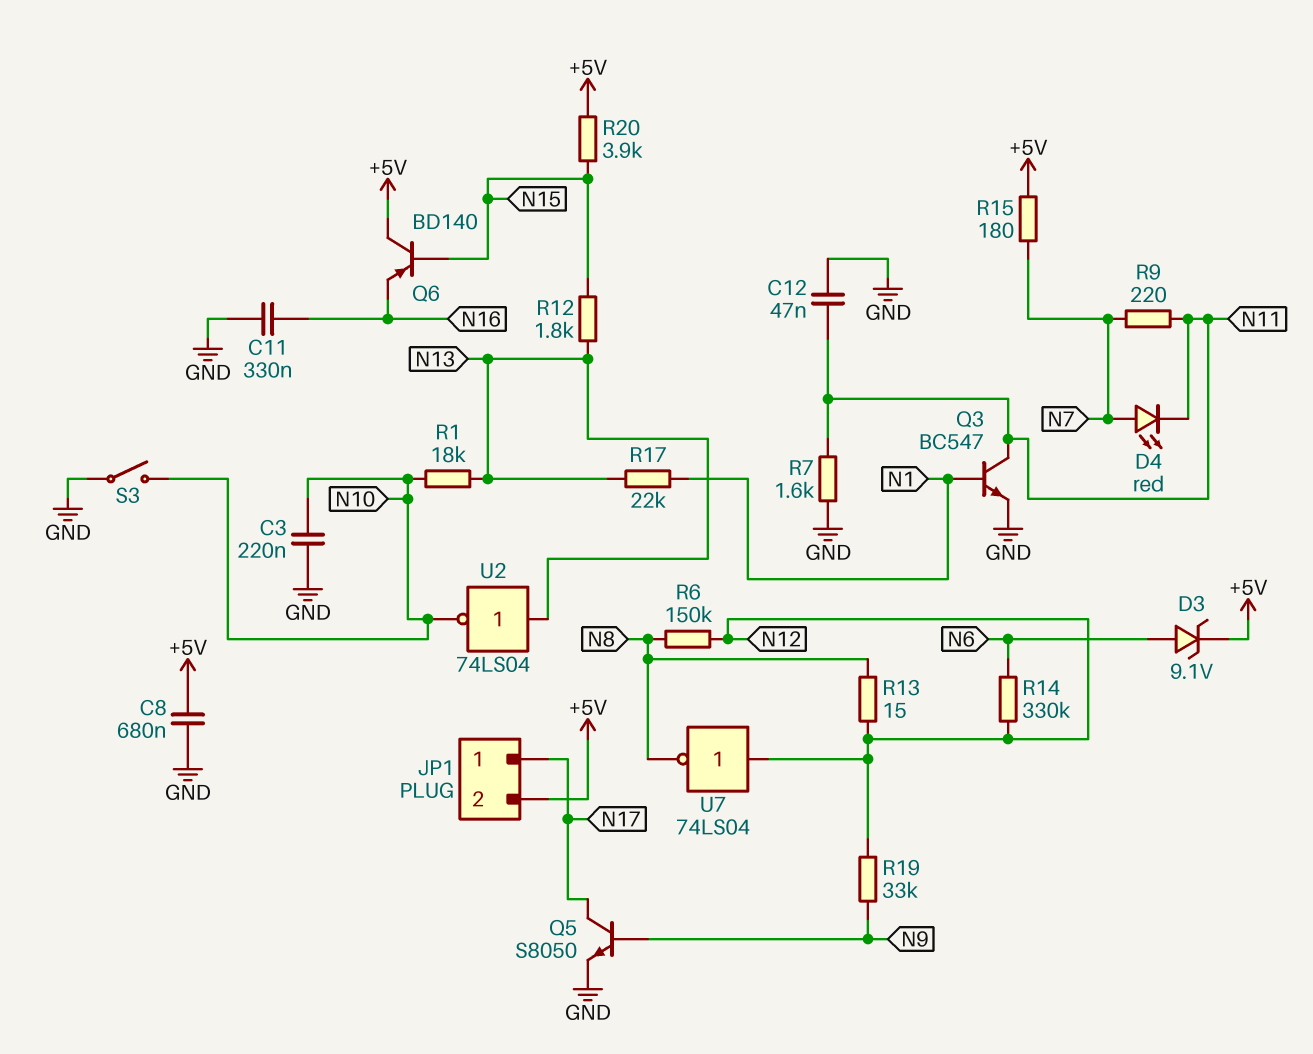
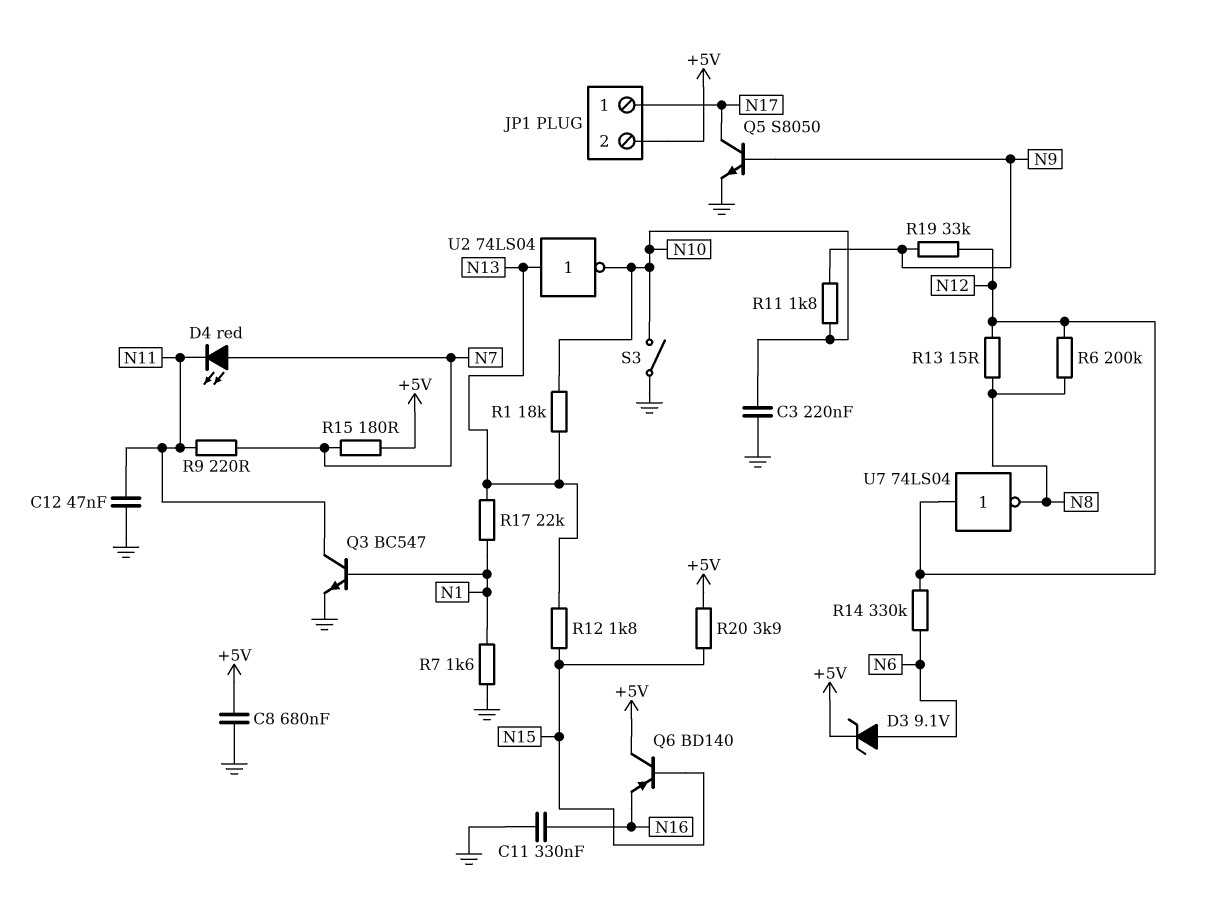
R6: 150k (N8, N12) -> 200k (N8, N12)
R7: 1.6k (GND, N11) -> 1.6k (GND, N1)
R11: none -> 1.8k (N9, N10)

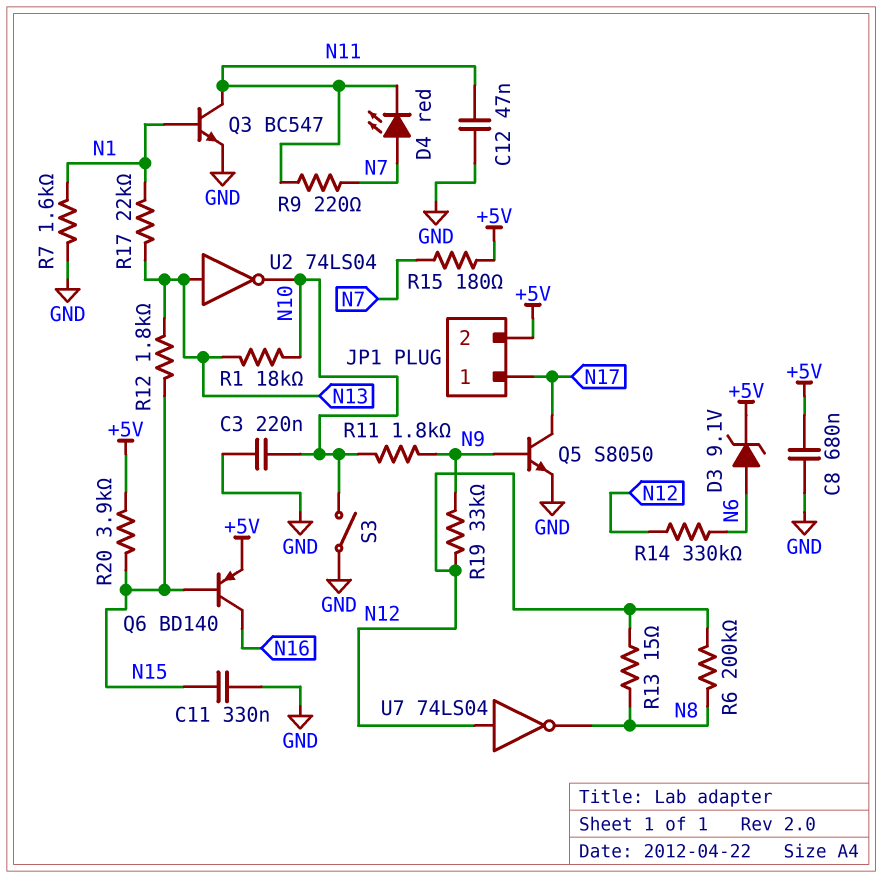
C11: 330nF (GND, N16) -> 330nF (GND, N15)
Q6: PNP BD140 (B N15, C +5V, E N16) -> PNP BD140 (B N15, C N16, E +5V)

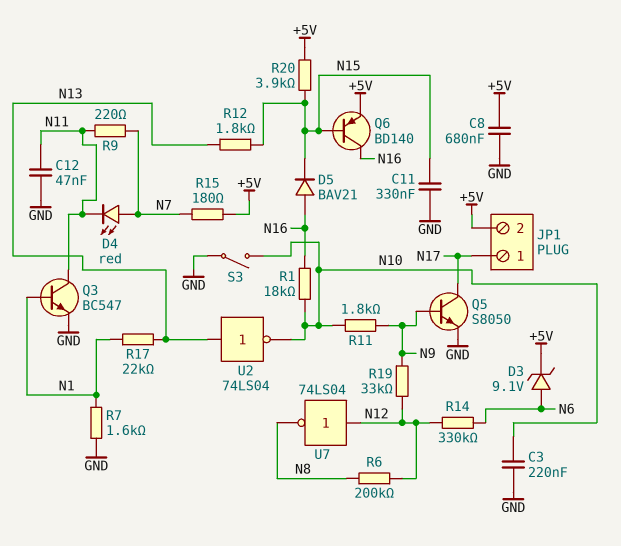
D5: none -> diode BAV21 (A N16, K N15)
R1: 18k (N10, N13) -> 18k (N10, N16)
R13: 15 (N8, N12) -> none

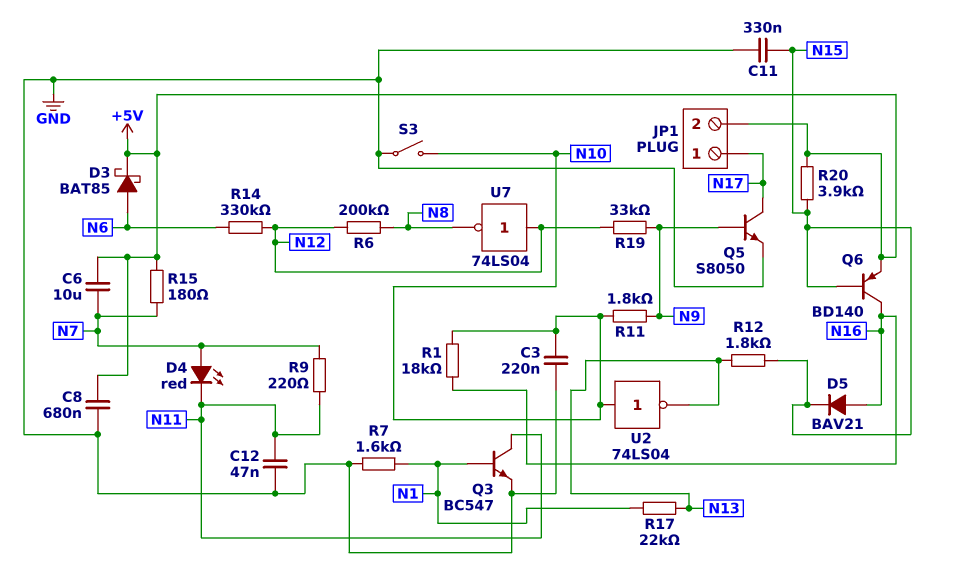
C6: none -> 10uF (+5V, N7)
D3: zener 9.1V (A N6, K +5V) -> schottky BAT85 (A N6, K +5V)
U2: NOT 74LS04 (in N13, out N10) -> NOT 74LS04 (in N10, out N13)

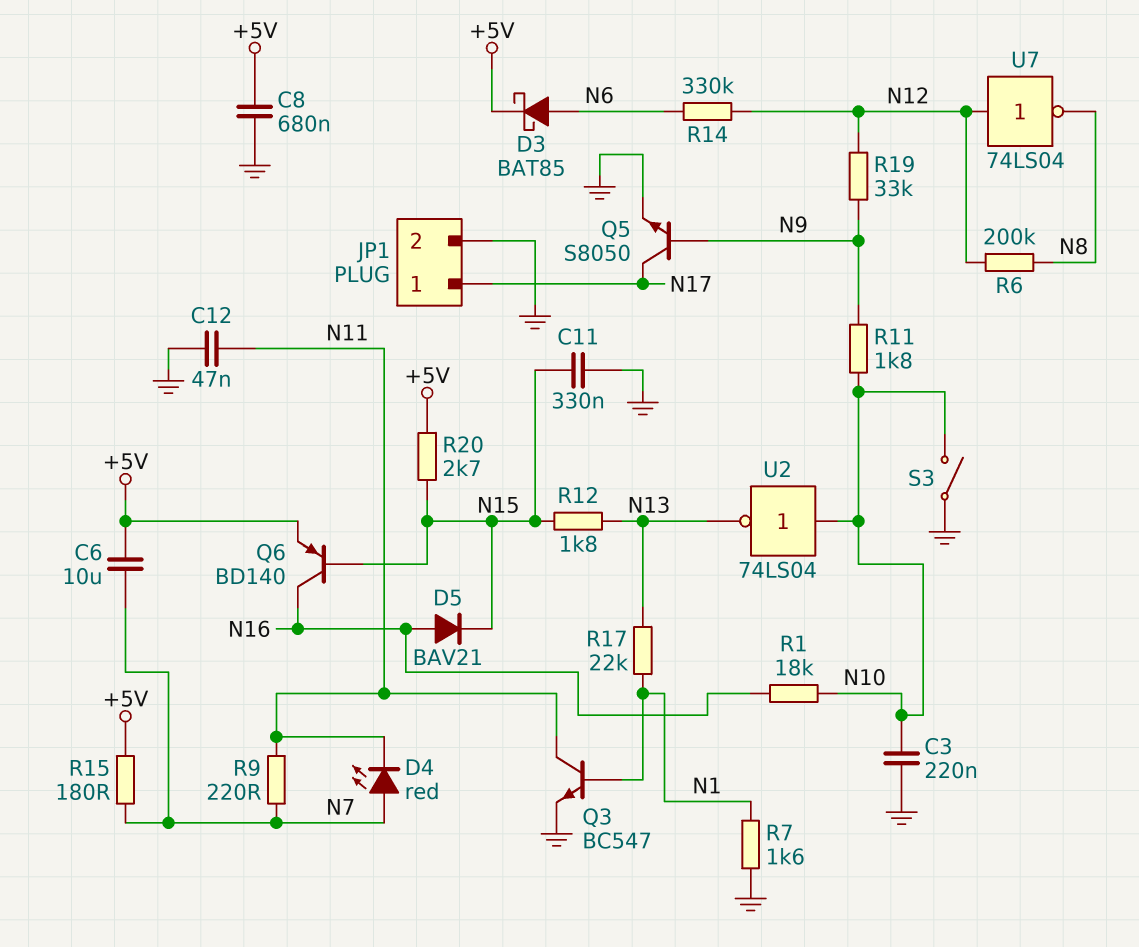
JP1 pin 2: +5V -> GND
R20: 3.9k (+5V, N15) -> 2.7k (+5V, N15)

